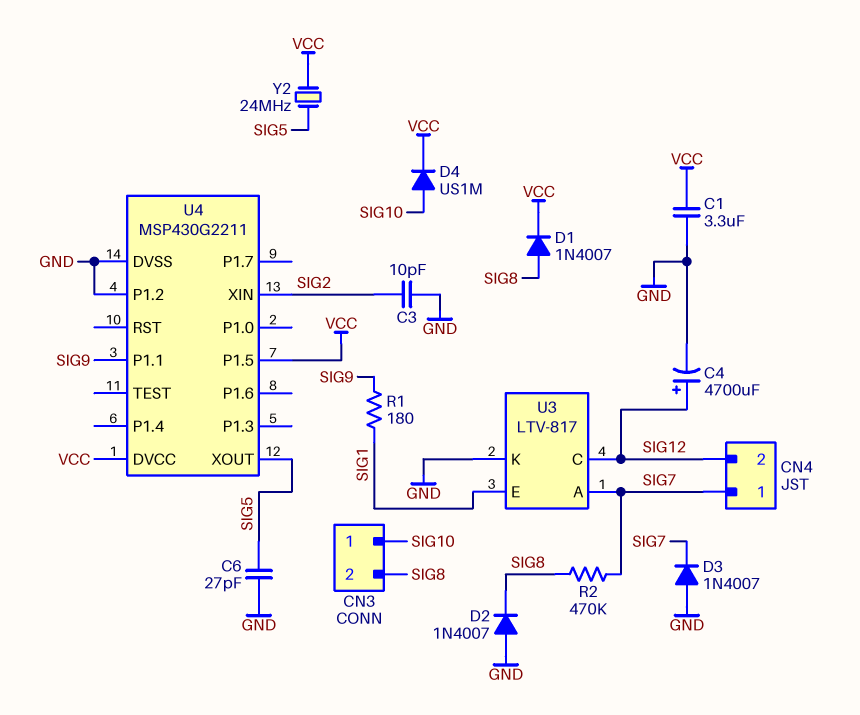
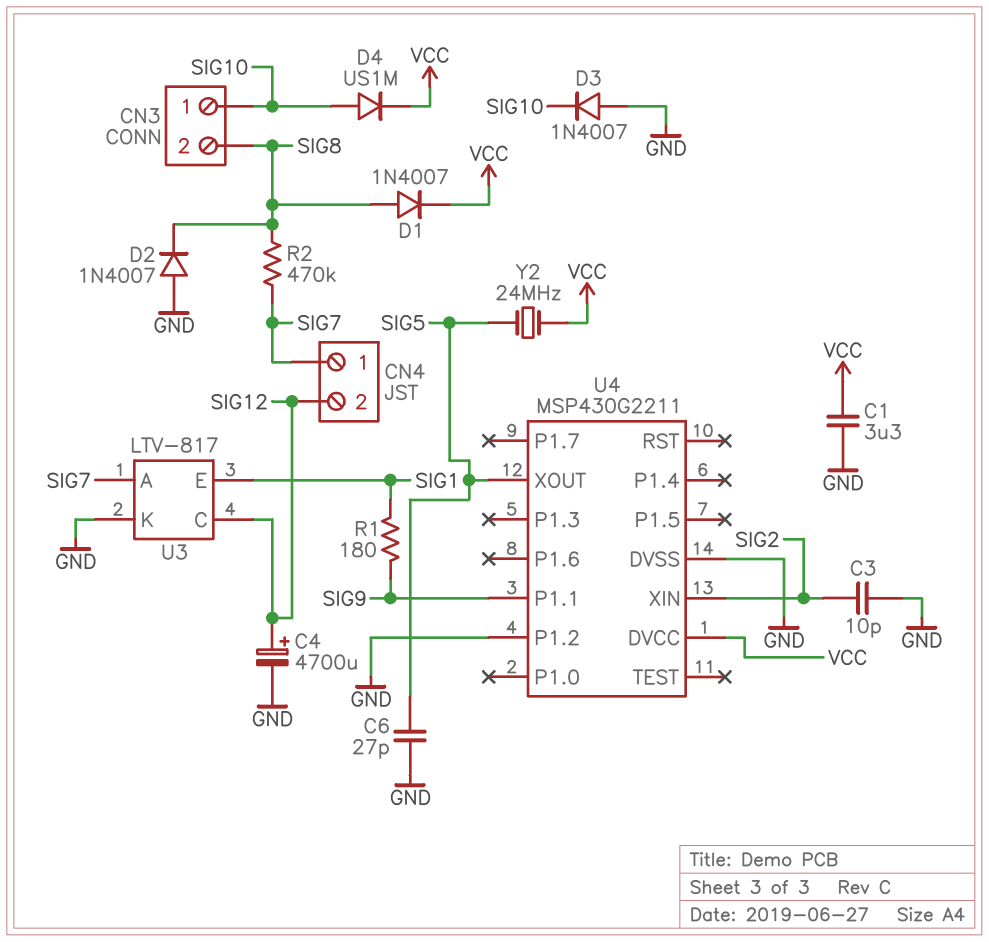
D3: diode 1N4007 (A GND, K SIG7) -> diode 1N4007 (A GND, K SIG10)
U4 pin P1.5: VCC -> none

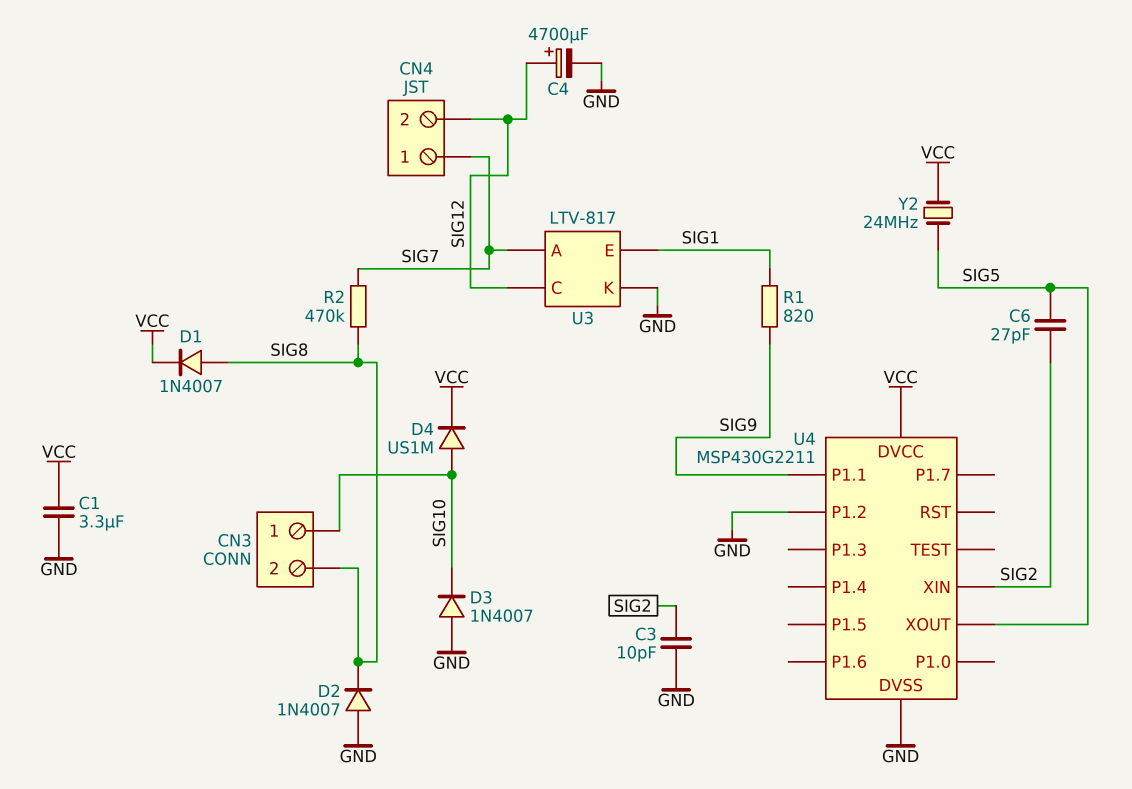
C6: 27pF (GND, SIG5) -> 27pF (SIG2, SIG5)
R1: 180 (SIG1, SIG9) -> 820 (SIG1, SIG9)

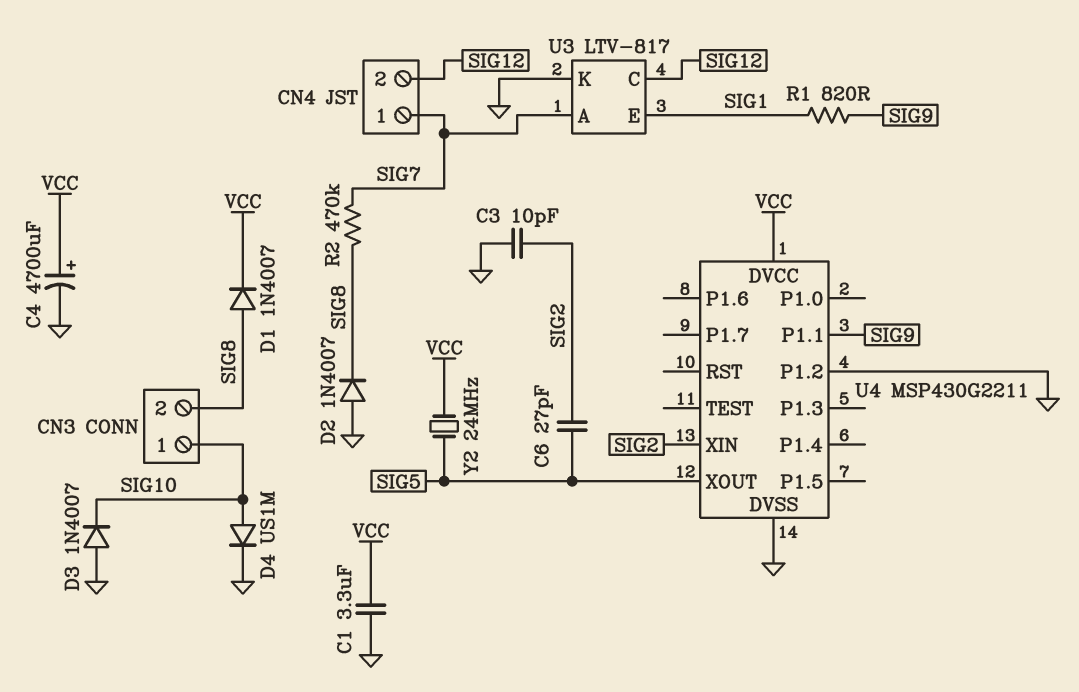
C4: 4700uF (plus SIG12, minus GND) -> 4700uF (plus VCC, minus GND)
D4: diode US1M (A SIG10, K VCC) -> diode US1M (A SIG10, K GND)

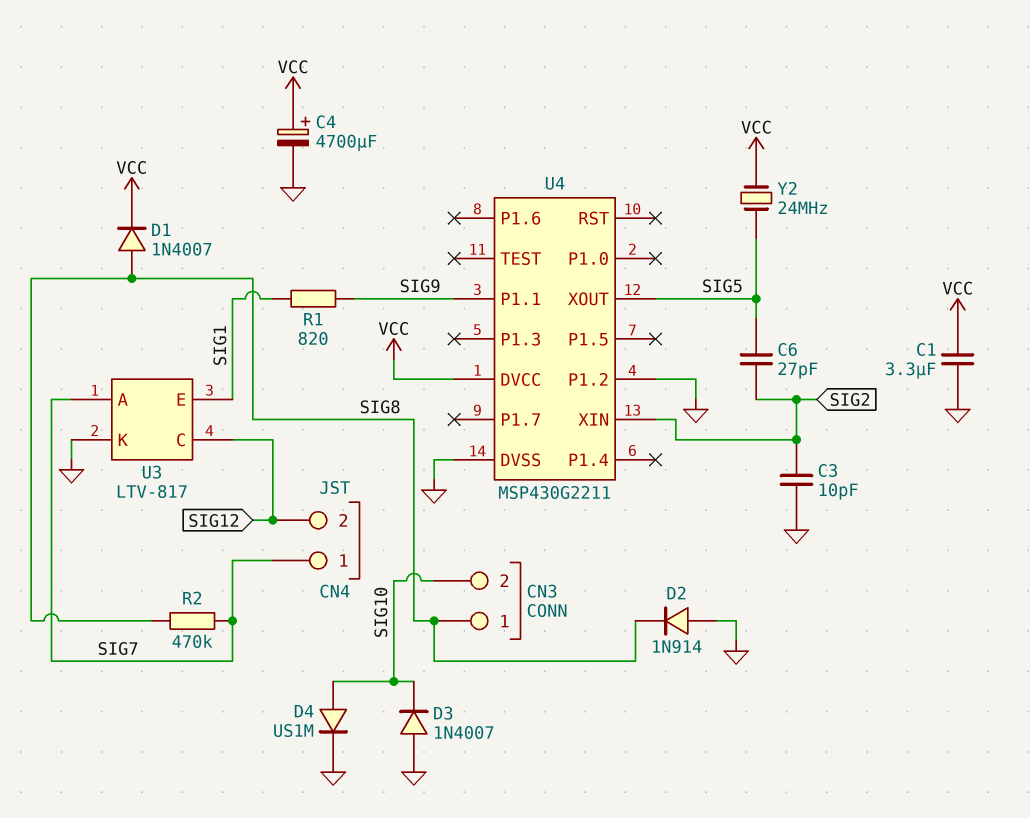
CN3 pin 1: SIG10 -> SIG8
CN3 pin 2: SIG8 -> SIG10
D2: diode 1N4007 (A GND, K SIG8) -> diode 1N914 (A GND, K SIG8)

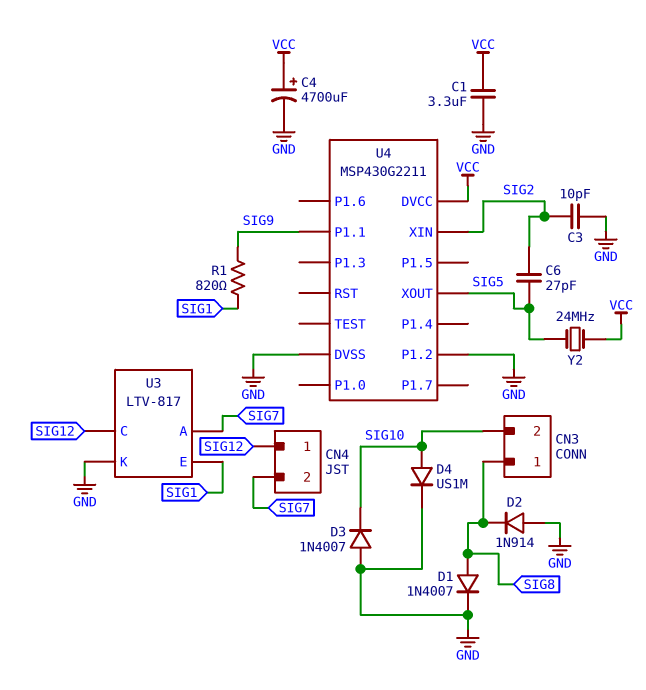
CN4 pin 1: SIG7 -> SIG12
CN4 pin 2: SIG12 -> SIG7
D1: diode 1N4007 (A SIG8, K VCC) -> diode 1N4007 (A SIG8, K GND)
R2: 470k (SIG7, SIG8) -> none

